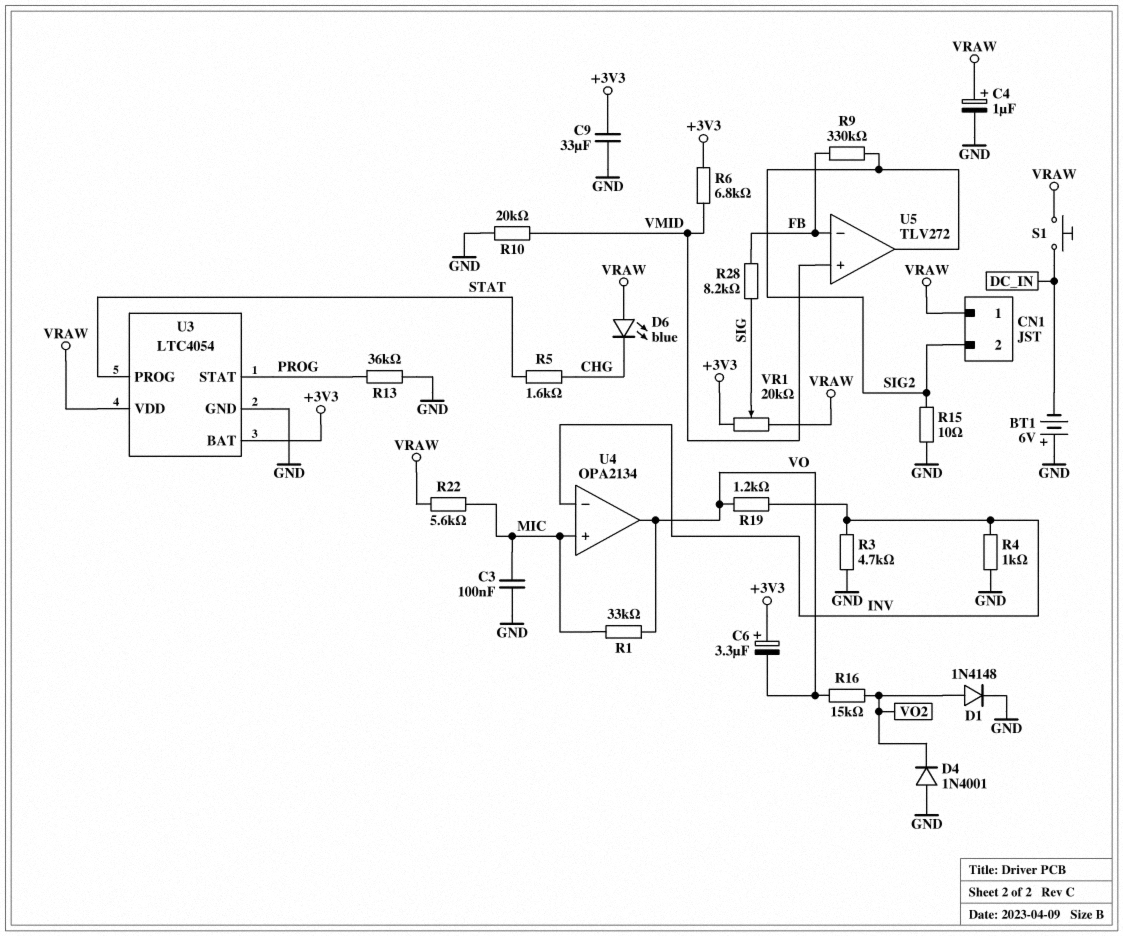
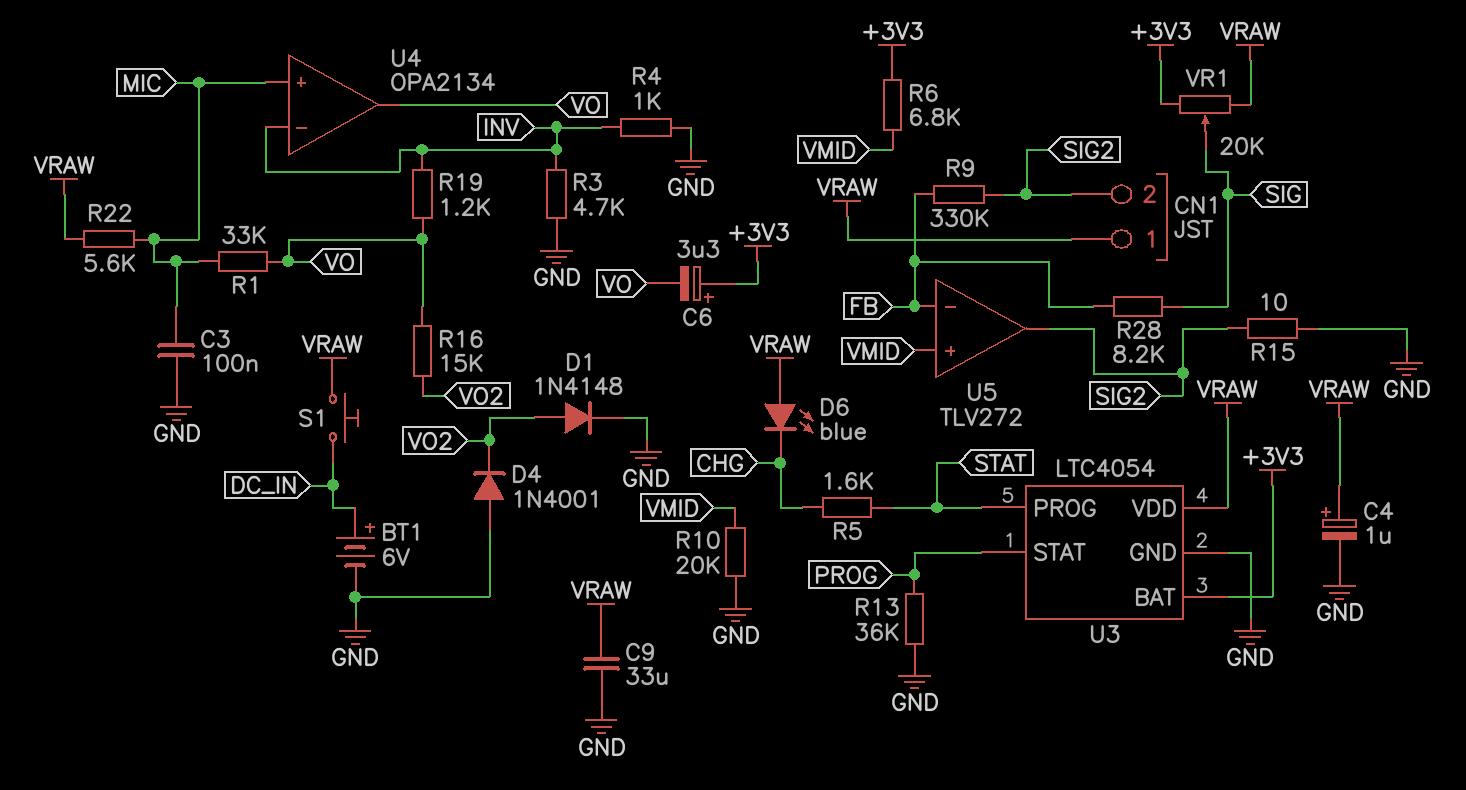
BT1: 6V (plus GND, minus DC_IN) -> 6V (plus DC_IN, minus GND)
C9: 33uF (+3V3, GND) -> 33uF (GND, VRAW)

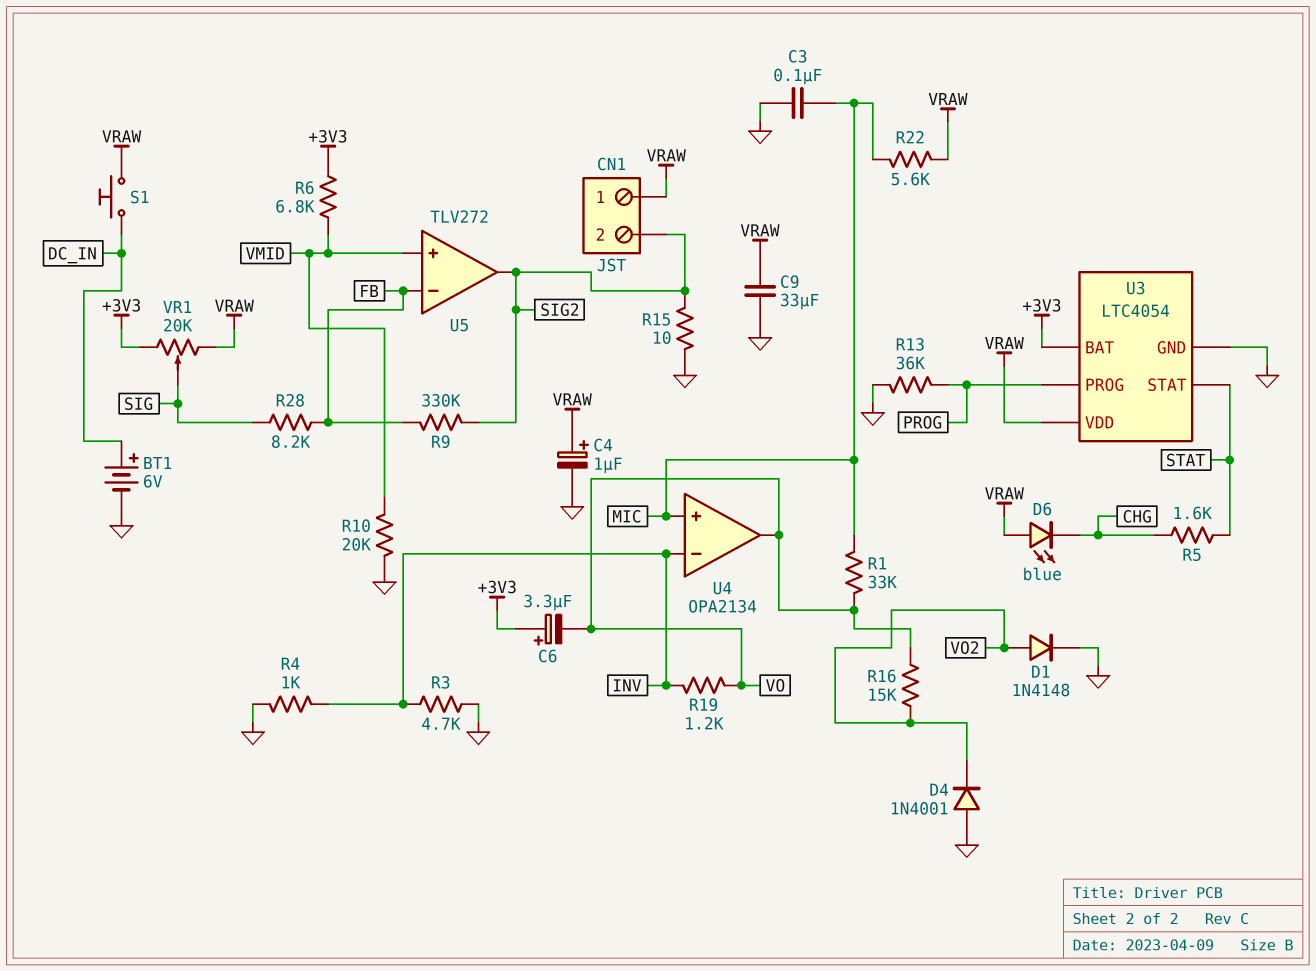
U3 pin PROG: STAT -> PROG
U3 pin STAT: PROG -> STAT

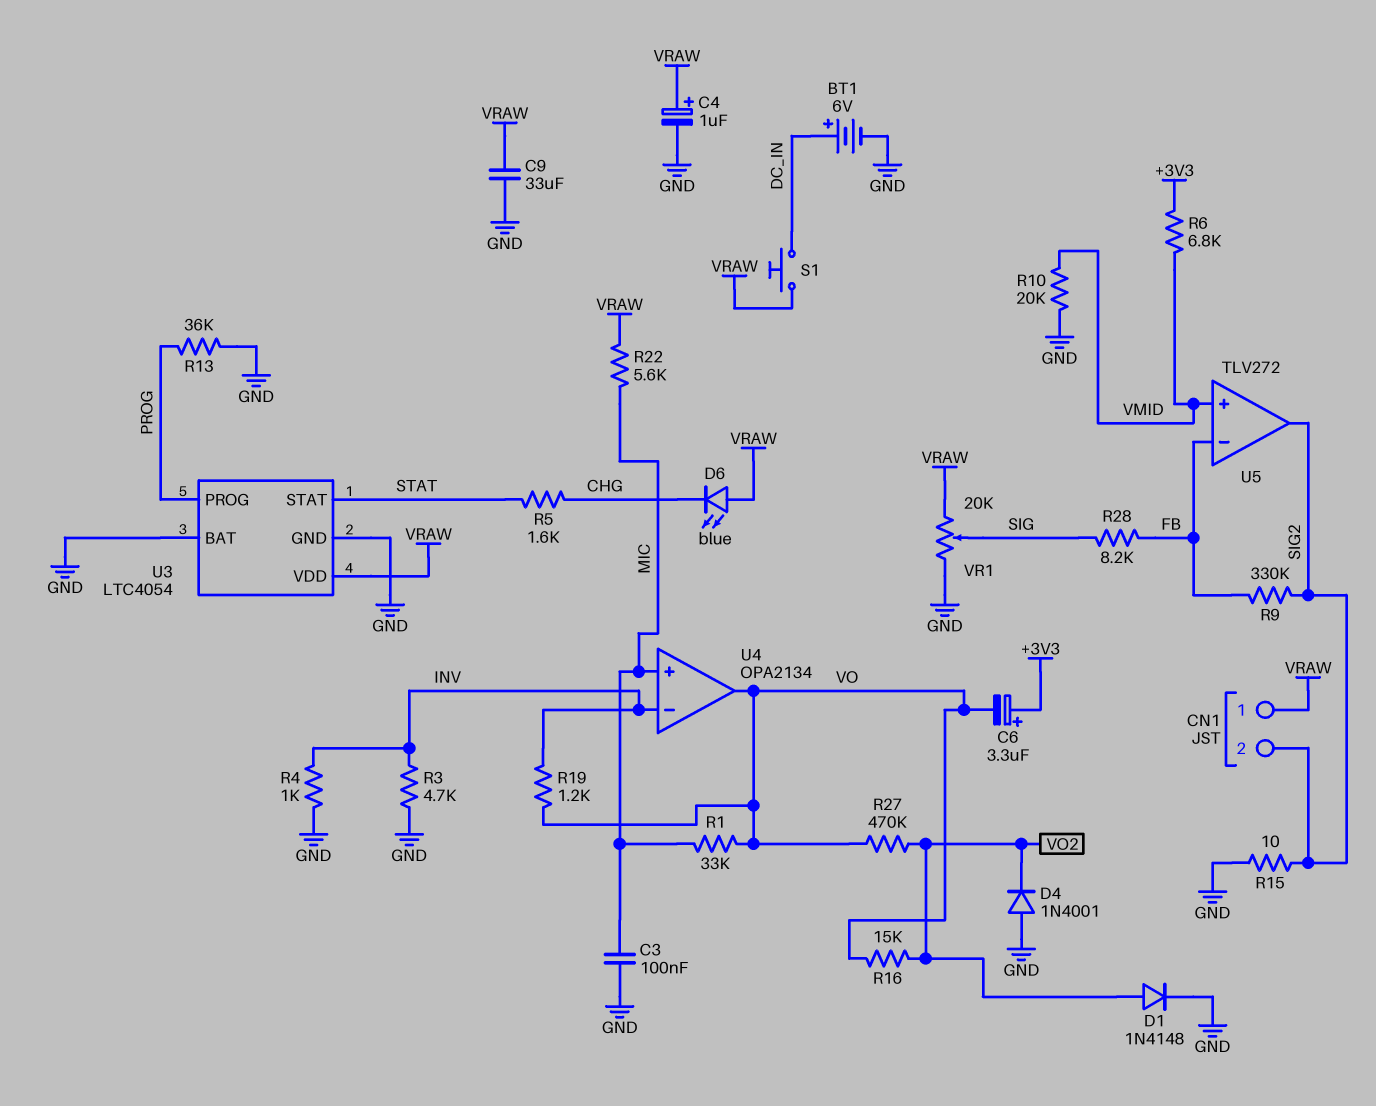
R27: none -> 470k (VO, VO2)
U3 pin BAT: +3V3 -> GND
VR1: 20k (+3V3, VRAW, wiper SIG) -> 20k (GND, VRAW, wiper SIG)

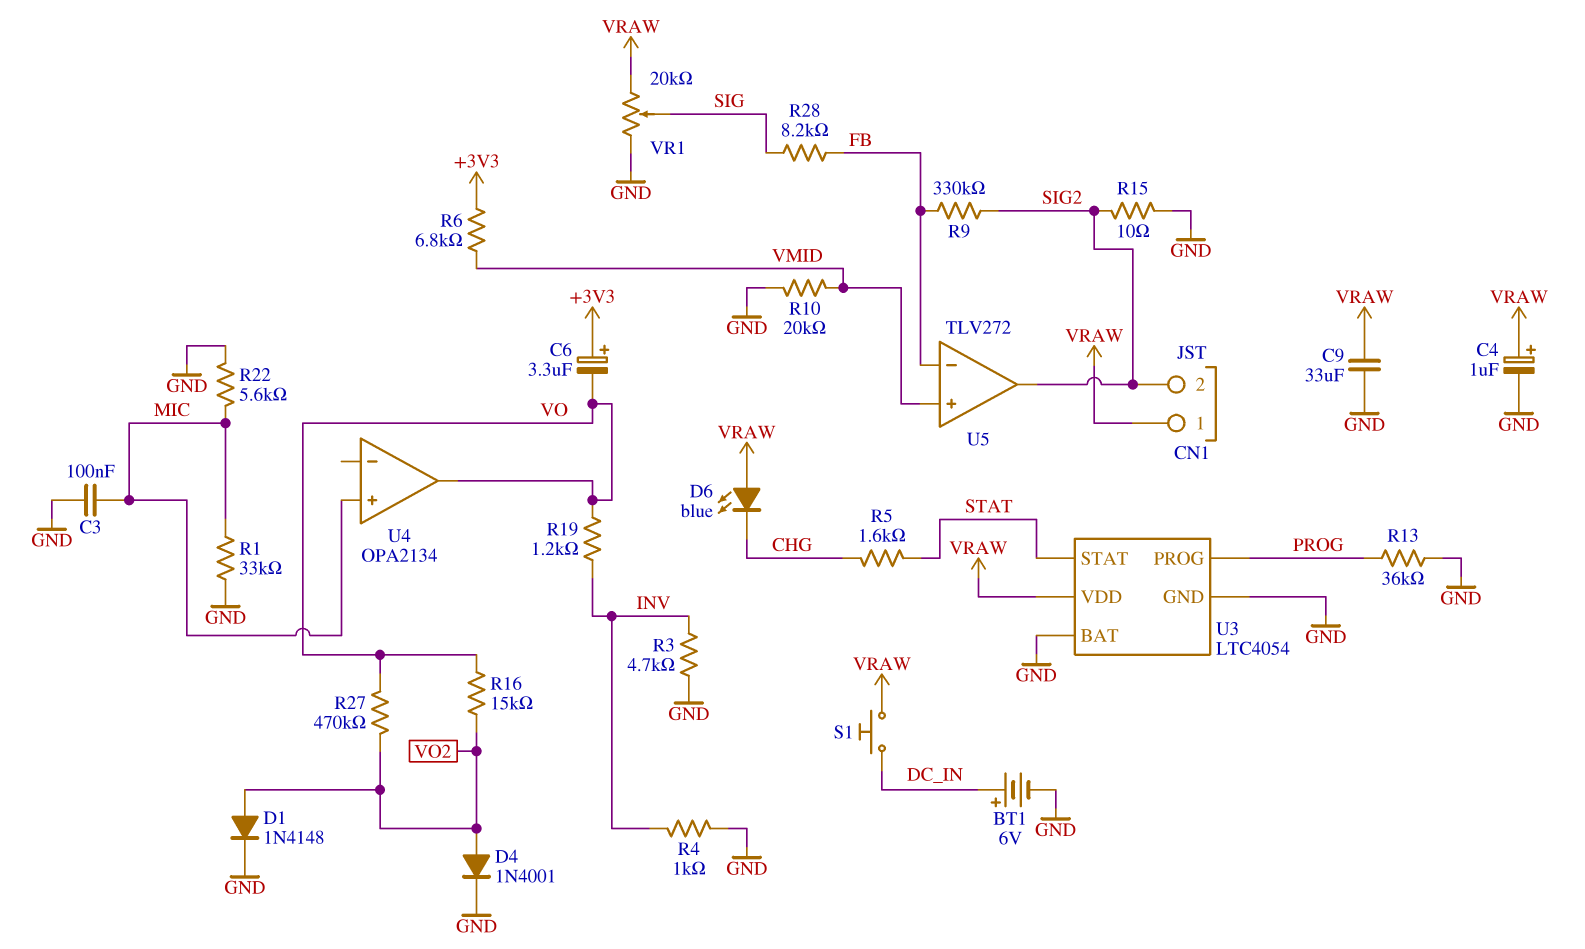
D4: diode 1N4001 (A GND, K VO2) -> diode 1N4001 (A VO2, K GND)
R1: 33k (MIC, VO) -> 33k (GND, MIC)
R22: 5.6k (MIC, VRAW) -> 5.6k (GND, MIC)
U4 pin in-: INV -> none

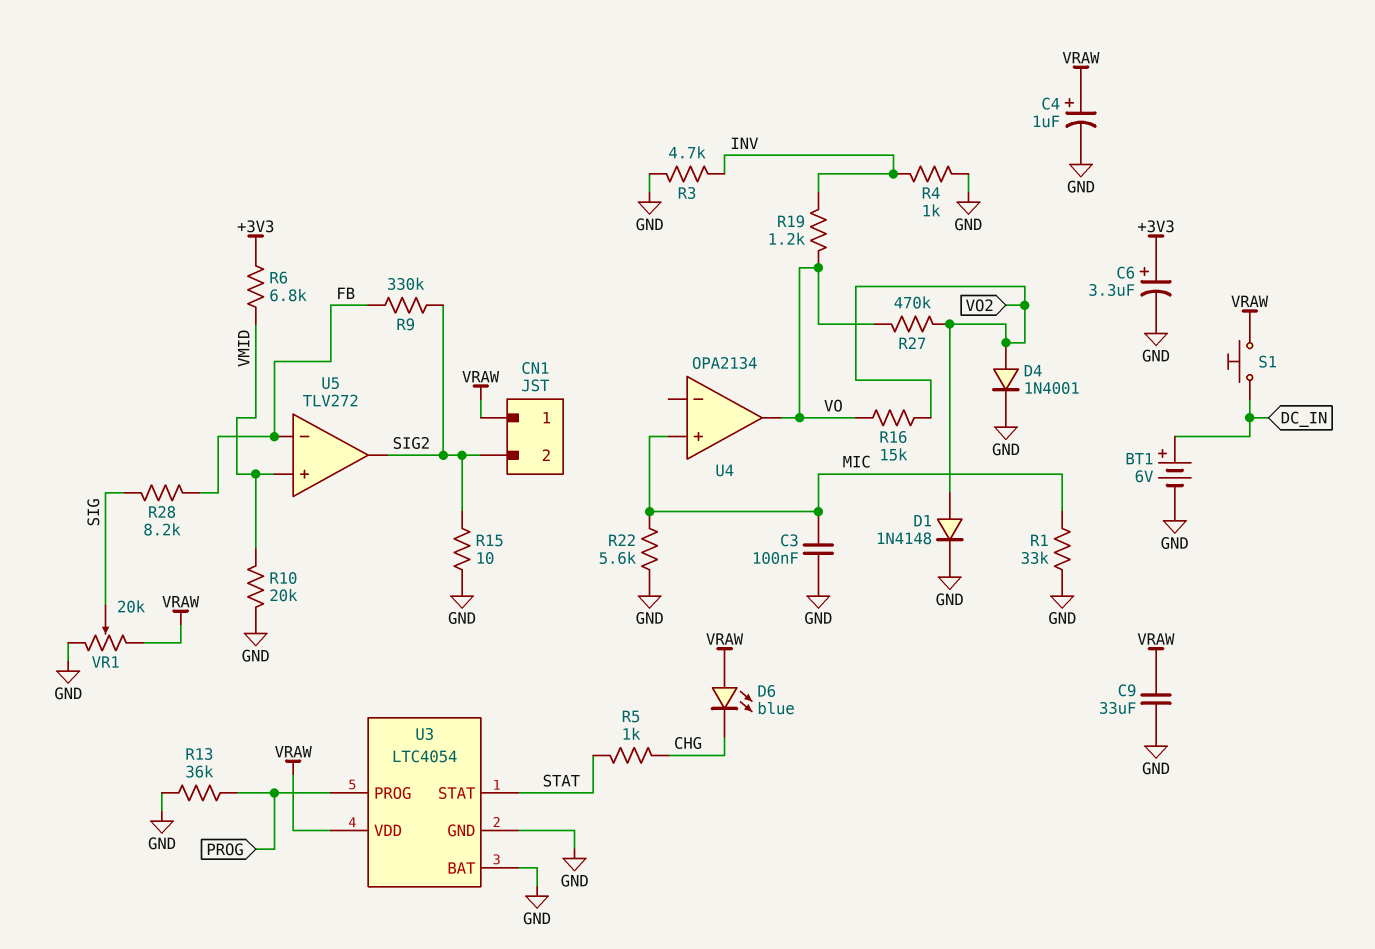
C6: 3.3uF (plus +3V3, minus VO) -> 3.3uF (plus +3V3, minus GND)
R5: 1.6k (CHG, STAT) -> 1k (CHG, STAT)

